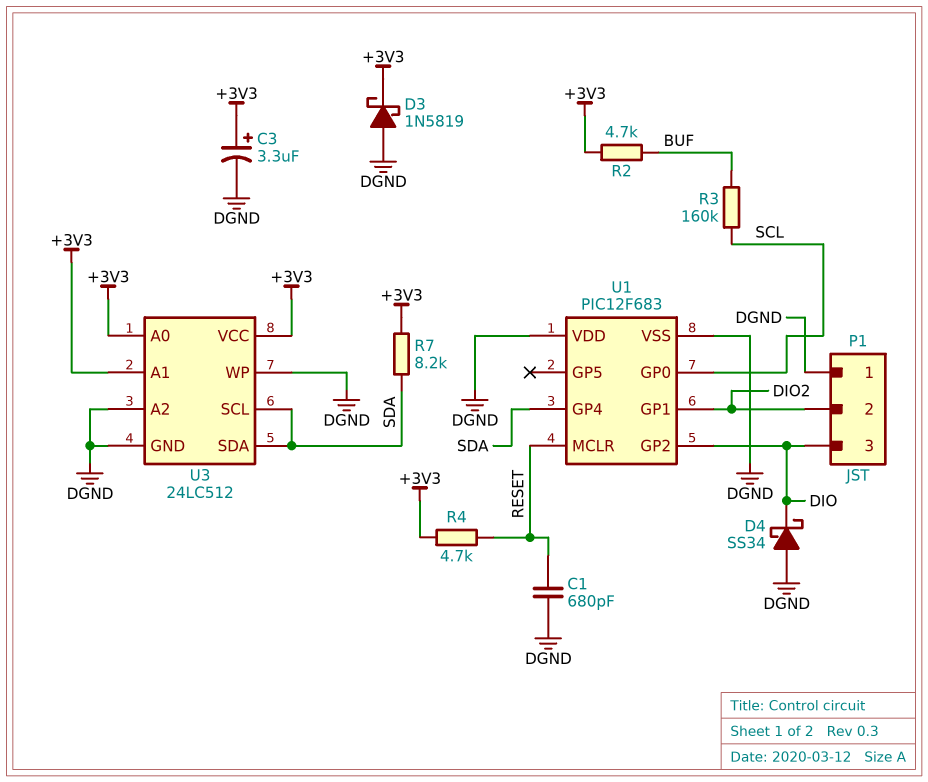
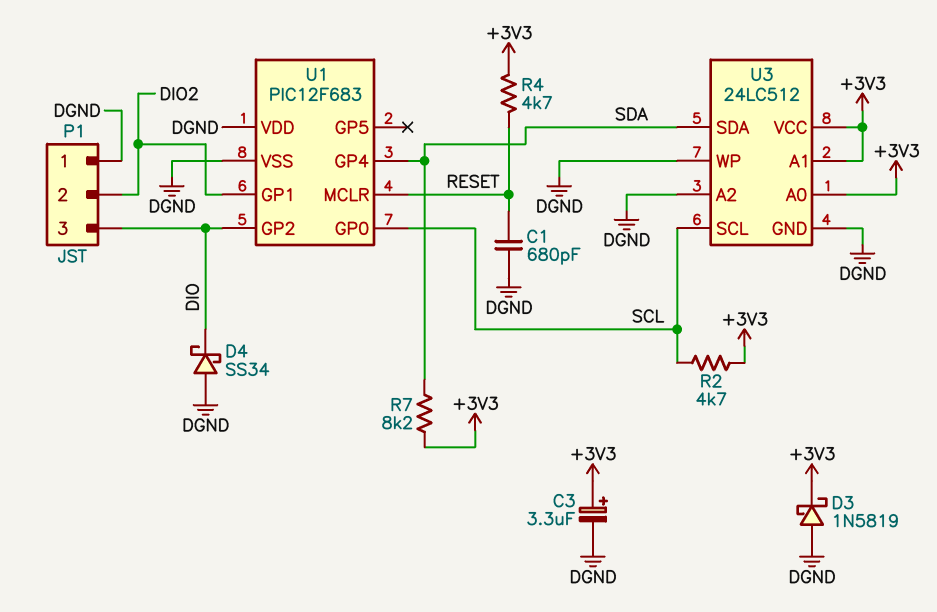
R2: 4.7k (+3V3, BUF) -> 4.7k (+3V3, SCL)
R3: 160k (BUF, SCL) -> none
U3 pin SCL: SDA -> SCL

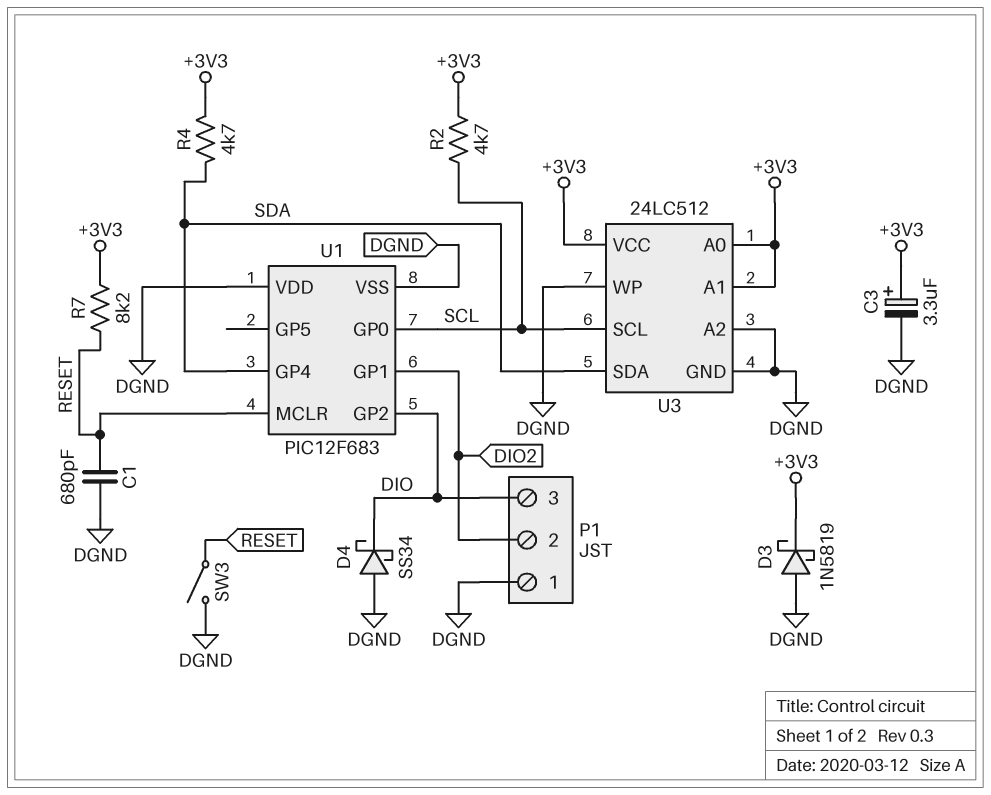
R4: 4.7k (+3V3, RESET) -> 4.7k (+3V3, SDA)
R7: 8.2k (+3V3, SDA) -> 8.2k (+3V3, RESET)
SW3: none -> switch (DGND, RESET)

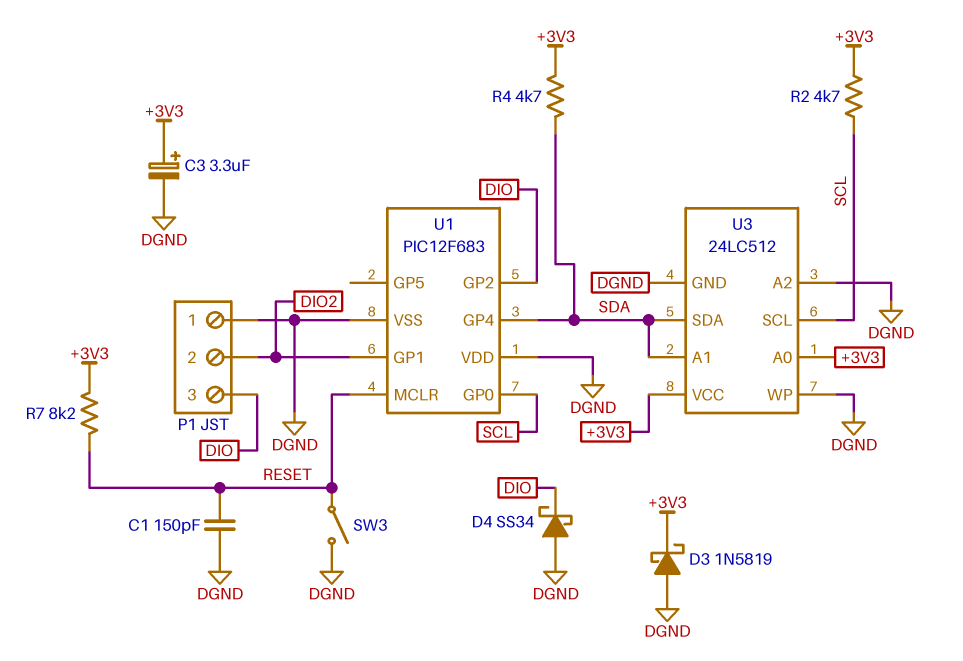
C1: 680pF (DGND, RESET) -> 150pF (DGND, RESET)
U3 pin A1: +3V3 -> SDA

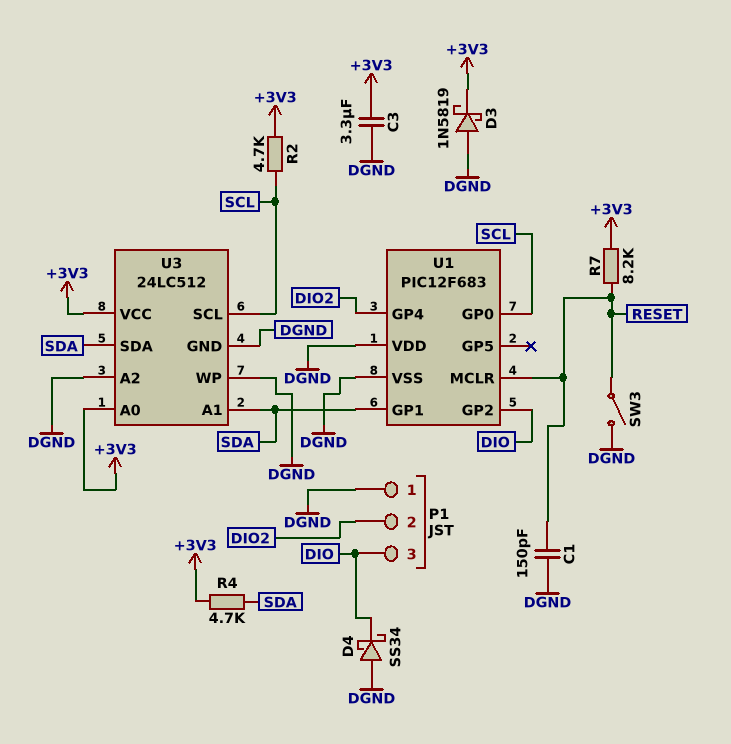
C3: 3.3uF (plus +3V3, minus DGND) -> 3.3uF (+3V3, DGND)
U1 pin GP1: DIO2 -> SDA
U1 pin GP4: SDA -> DIO2

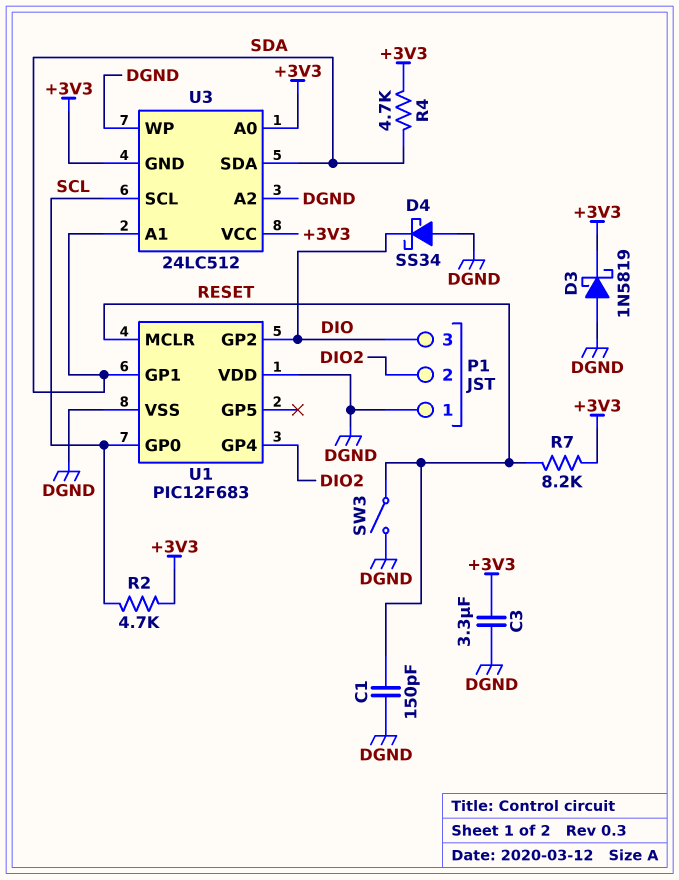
U3 pin GND: DGND -> +3V3

